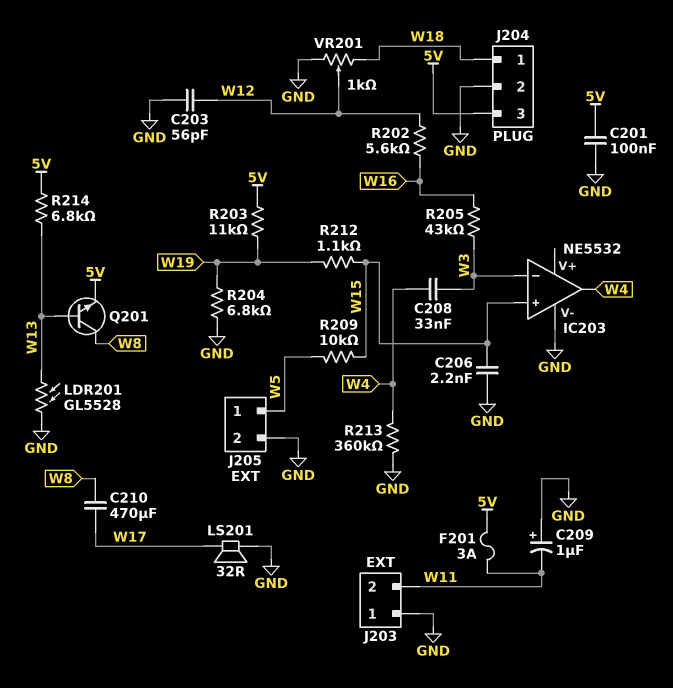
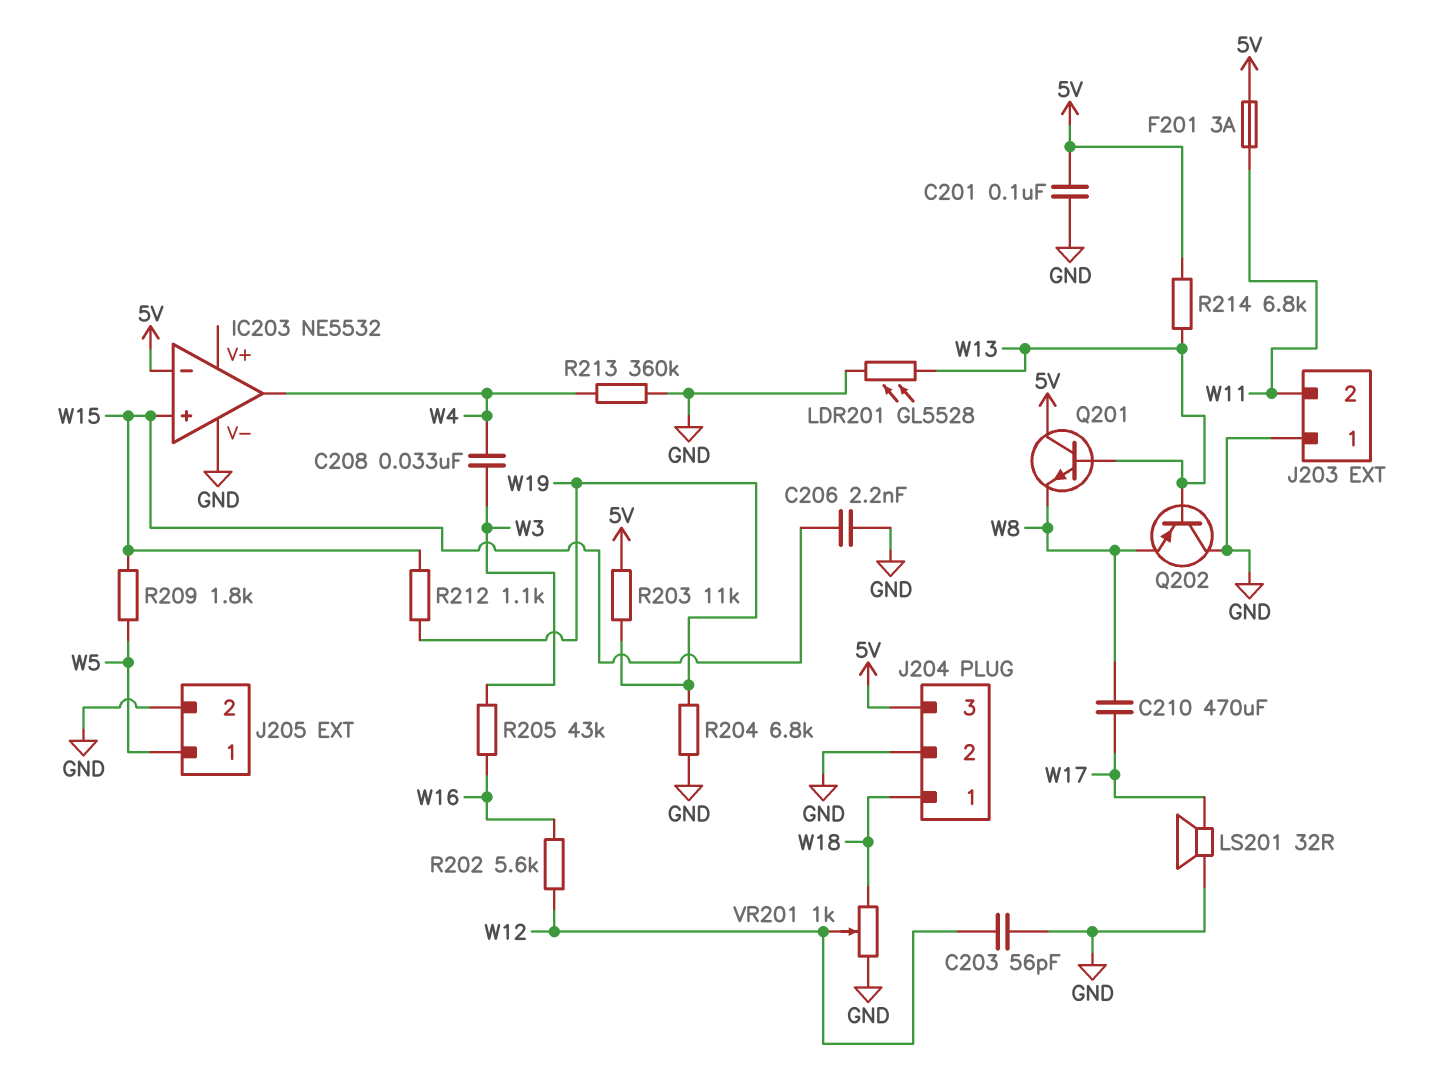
C209: 1uF (plus GND, minus W11) -> none
IC203 pin in-: W3 -> 5V
Q201: NPN (B W13, C W8, E 5V) -> NPN (B W13, C 5V, E W8)
Q202: none -> PNP (B W13, C GND, E W8)
R209: 10k (W5, W15) -> 1.8k (W5, W15)

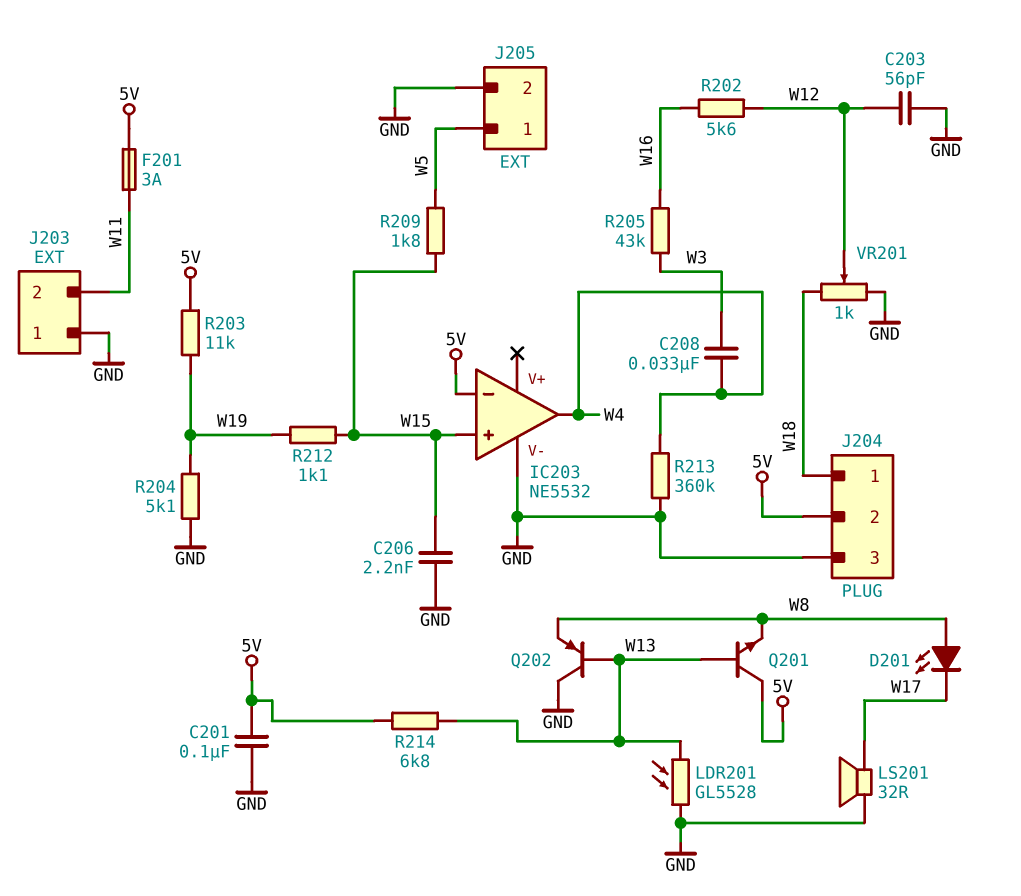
C210: 470uF (W8, W17) -> none
D201: none -> LED (A W8, K W17)
J204 pin 2: GND -> 5V
J204 pin 3: 5V -> GND
R204: 6.8k (GND, W19) -> 5.1k (GND, W19)

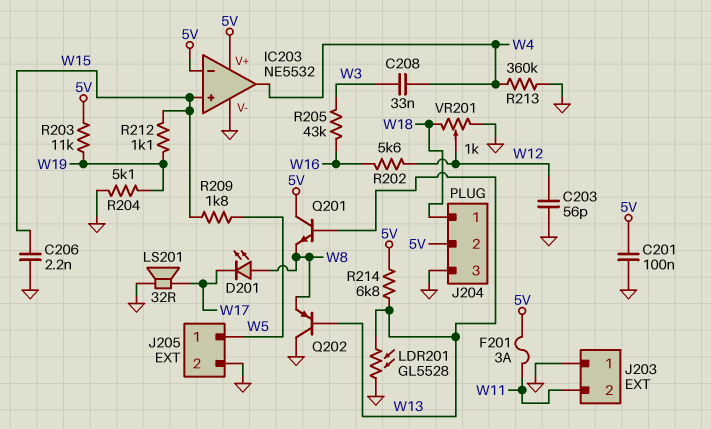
IC203 pin V+: none -> 5V

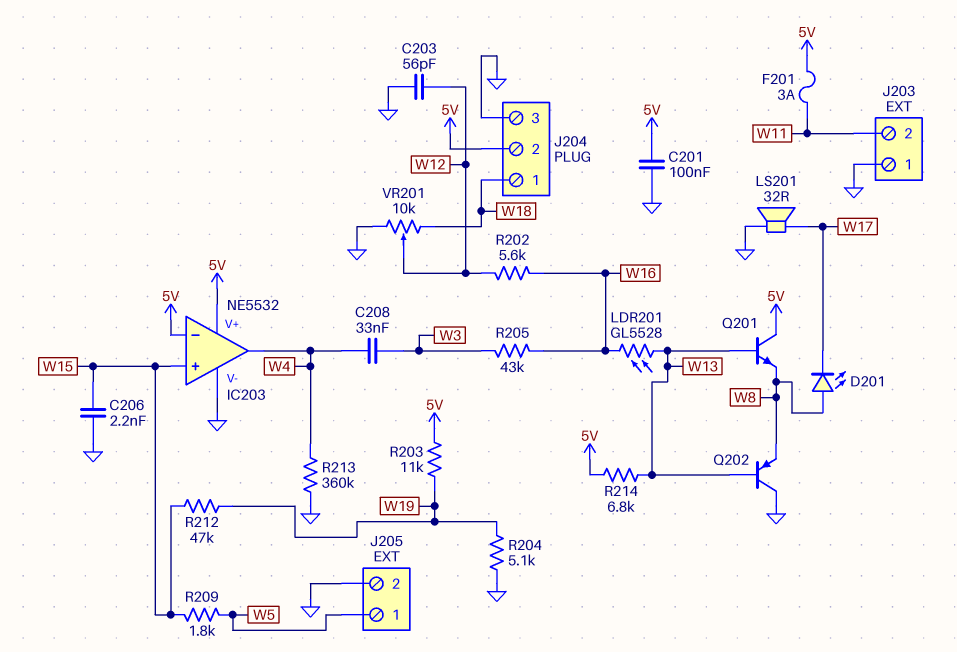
LDR201: GL5528 (GND, W13) -> GL5528 (W13, W16)
R212: 1.1k (W15, W19) -> 47k (W15, W19)
VR201: 1k (GND, W18, wiper W12) -> 10k (GND, W18, wiper W12)

